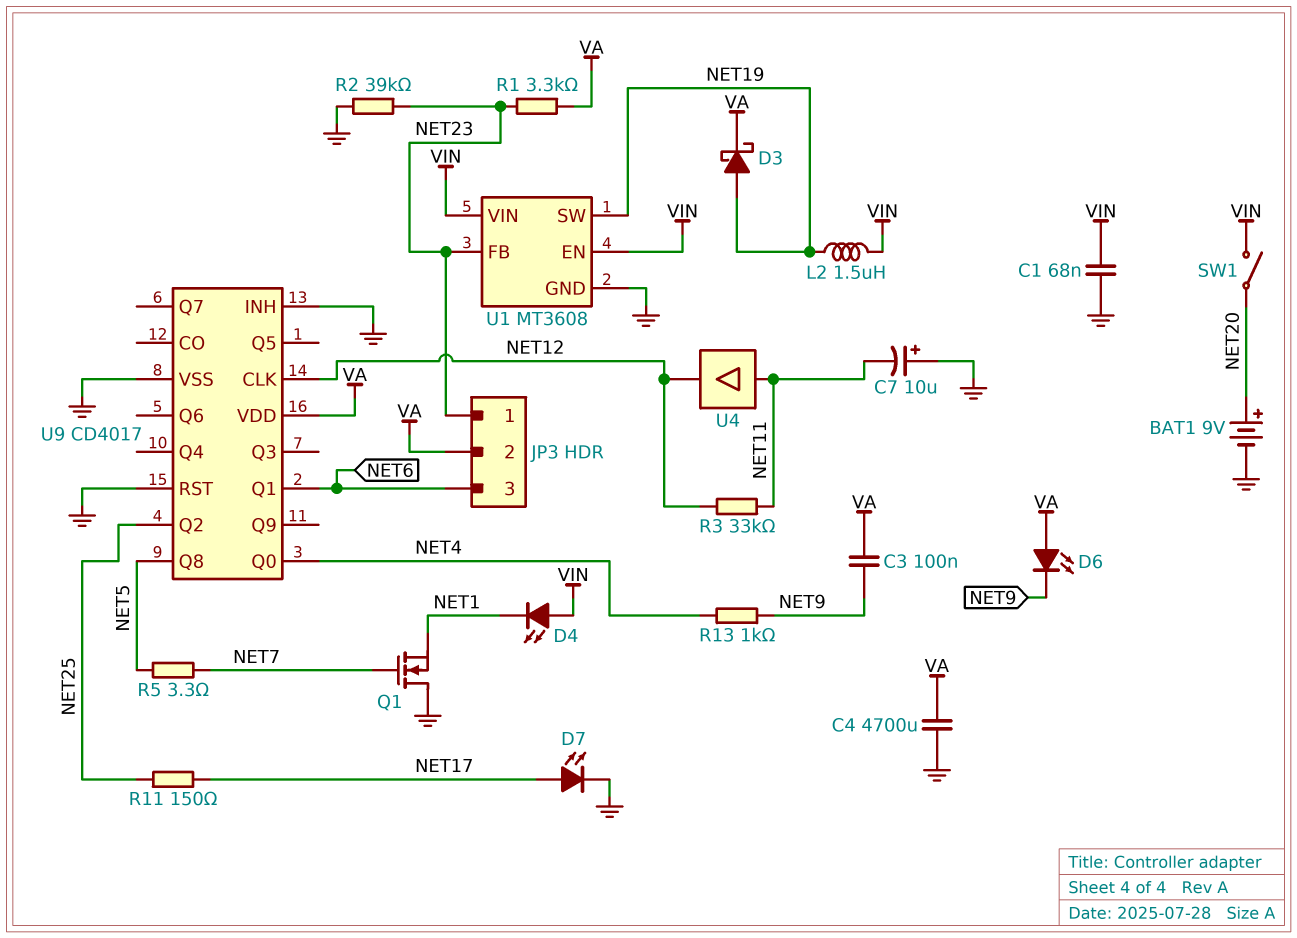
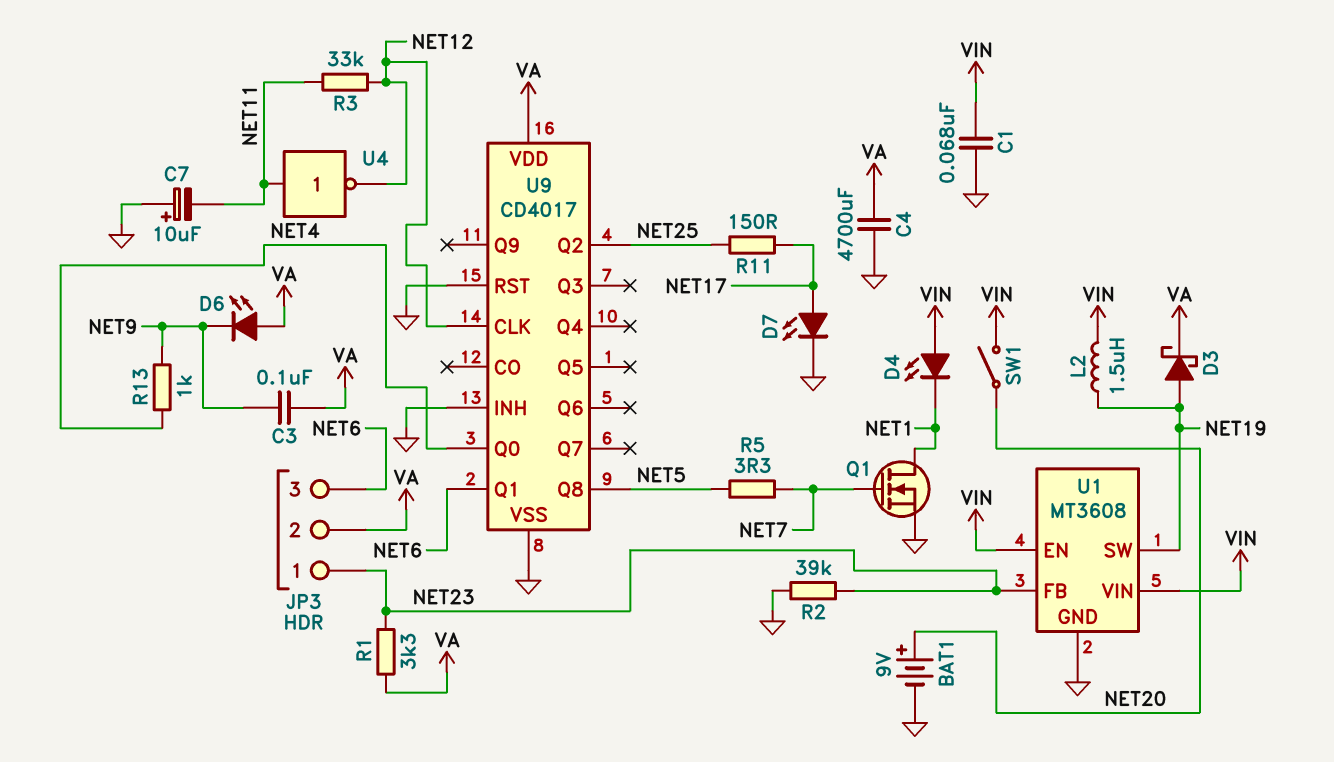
Q1: NMOS (G NET7, D GND, S NET1) -> NMOS (G NET7, D NET1, S GND)
U4: buffer (in NET11, out NET12) -> NOT (in NET11, out NET12)

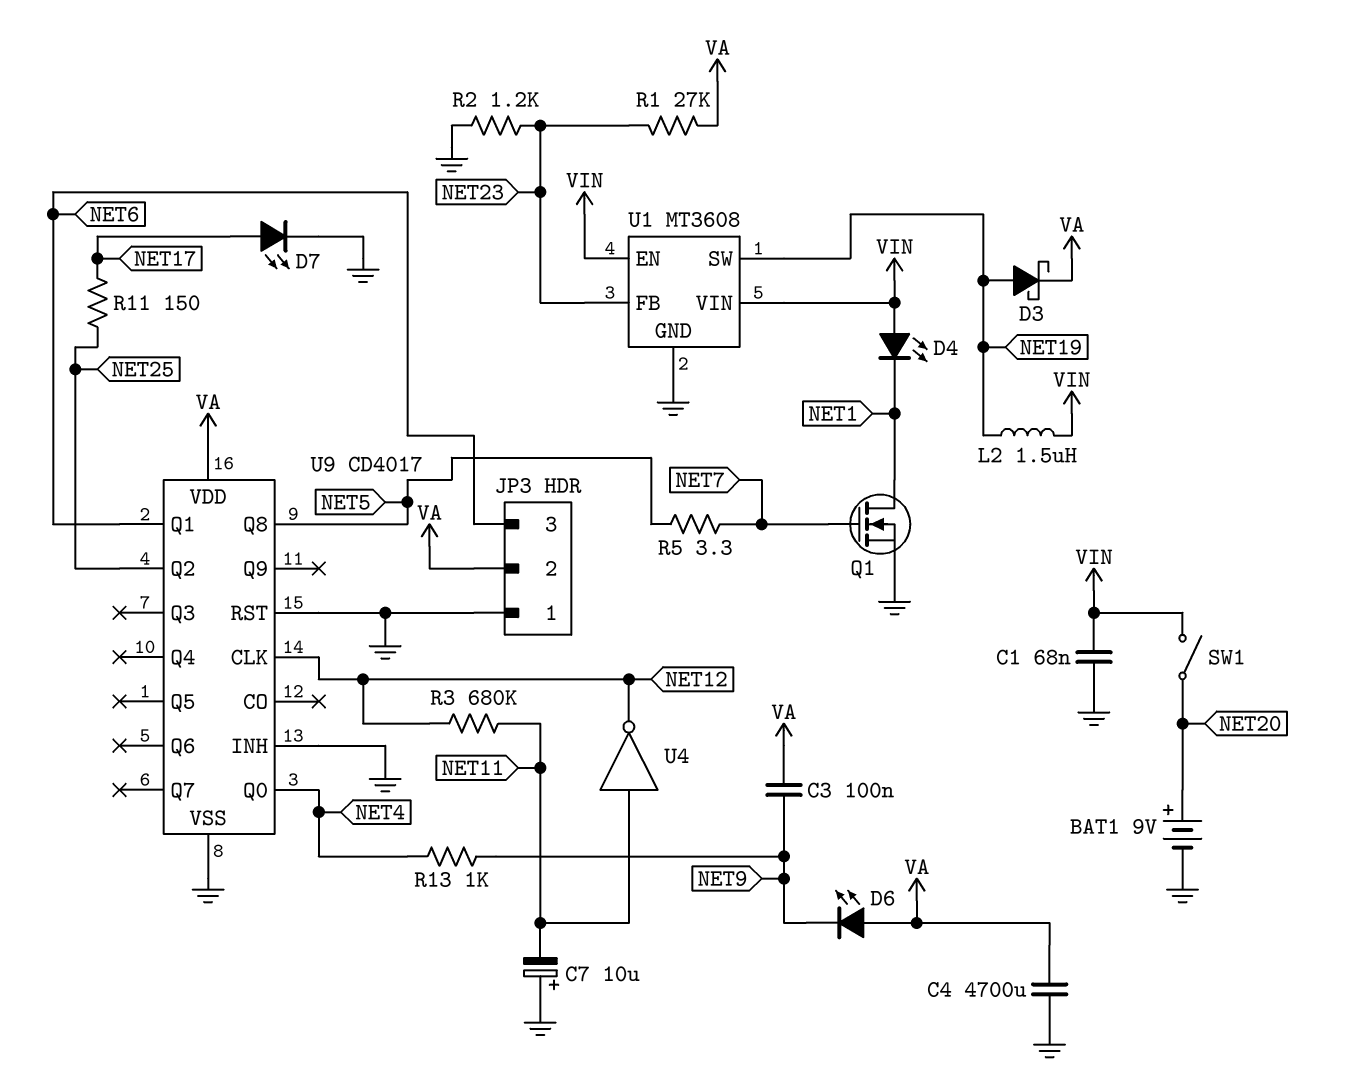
JP3 pin 1: NET23 -> GND
R1: 3.3k (NET23, VA) -> 27k (NET23, VA)
R2: 39k (GND, NET23) -> 1.2k (GND, NET23)
R3: 33k (NET11, NET12) -> 680k (NET11, NET12)

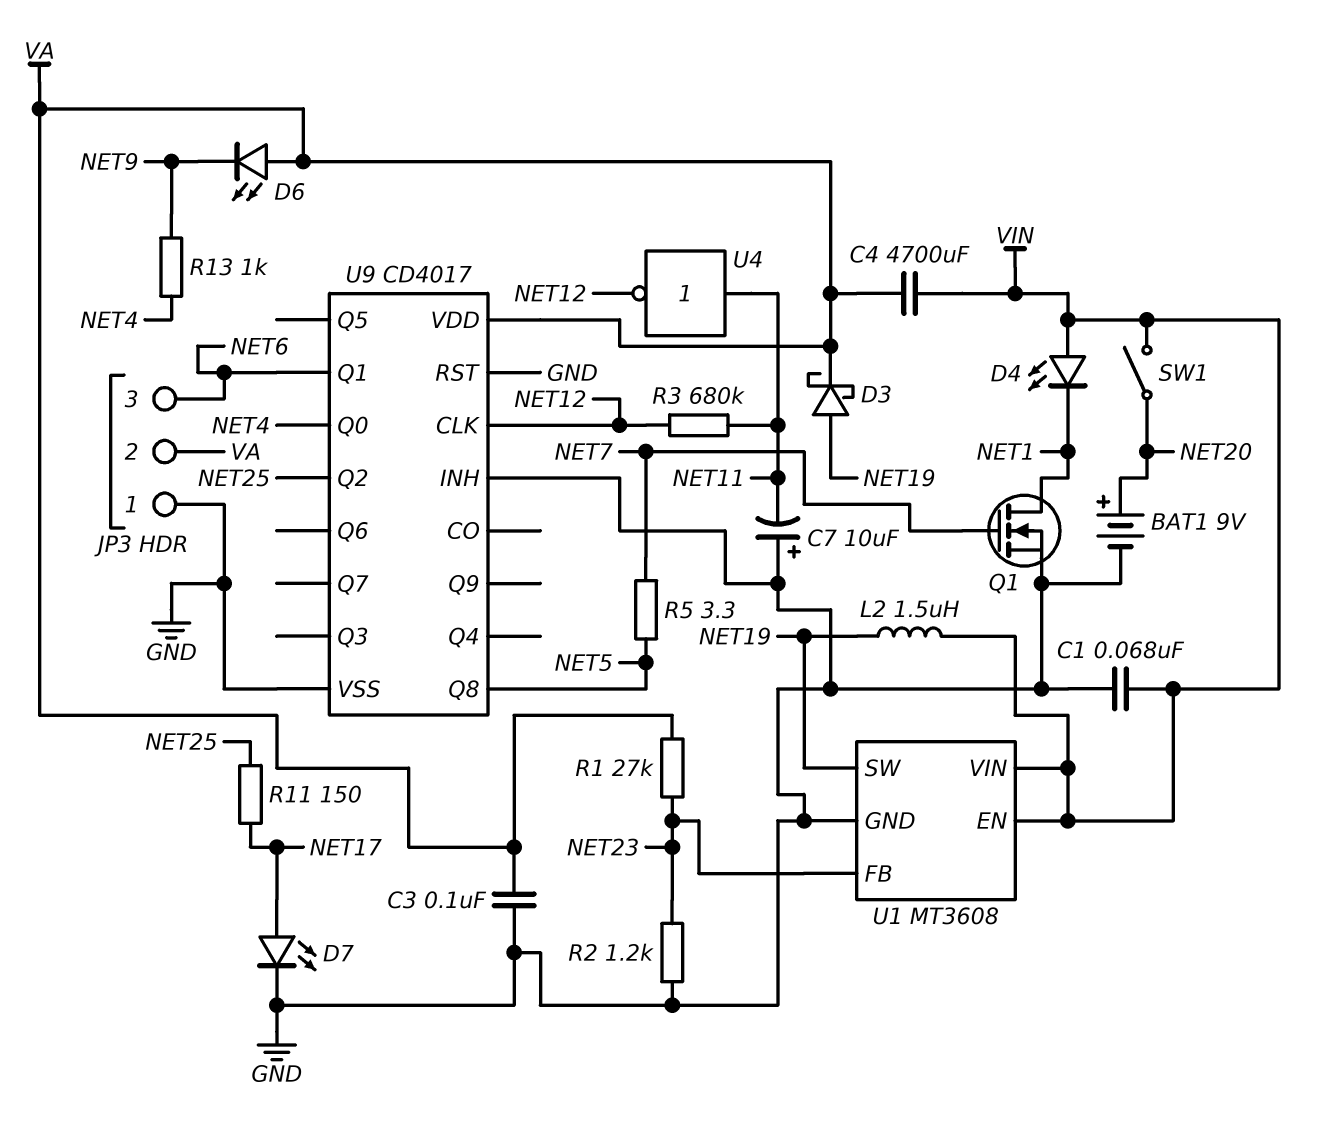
C3: 100nF (NET9, VA) -> 100nF (GND, VA)
C4: 4700uF (GND, VA) -> 4700uF (VA, VIN)

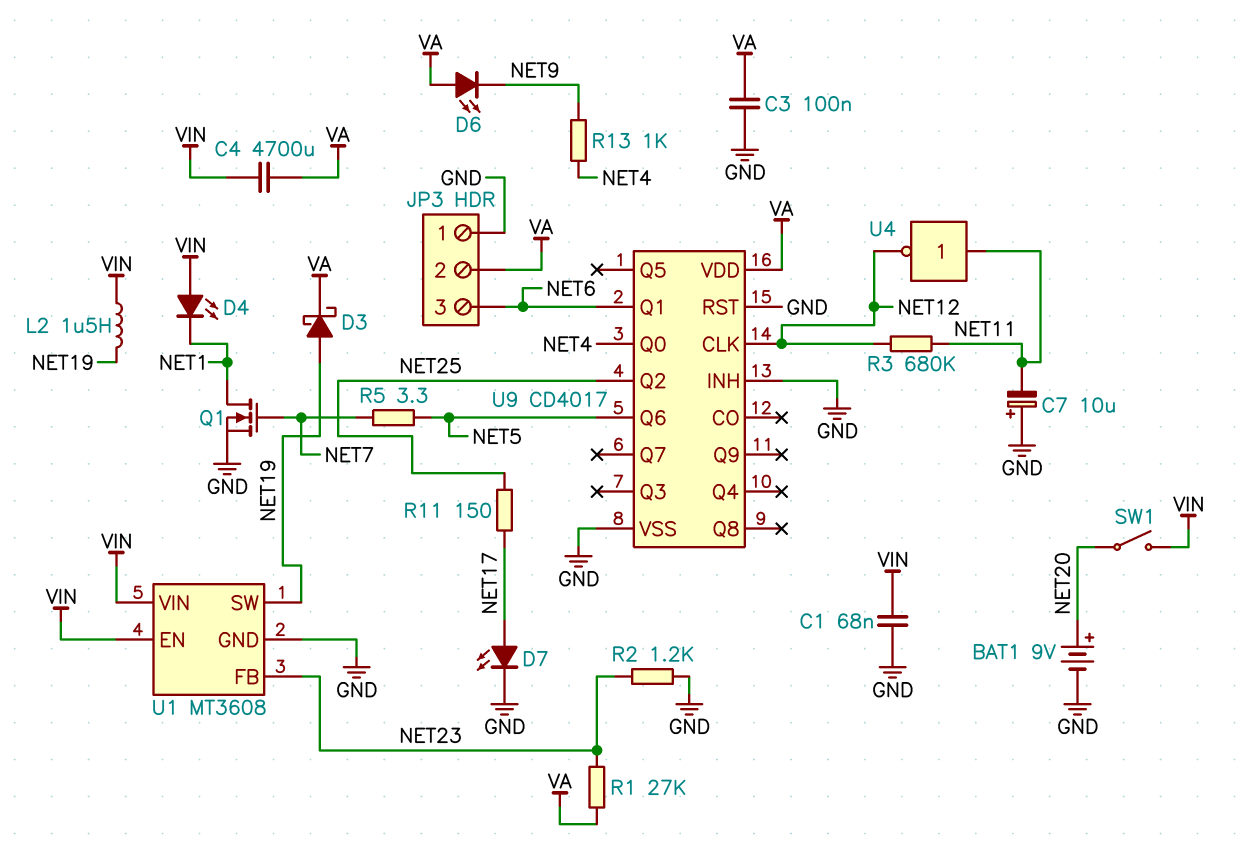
U9 pin Q6: none -> NET5
U9 pin Q8: NET5 -> none

